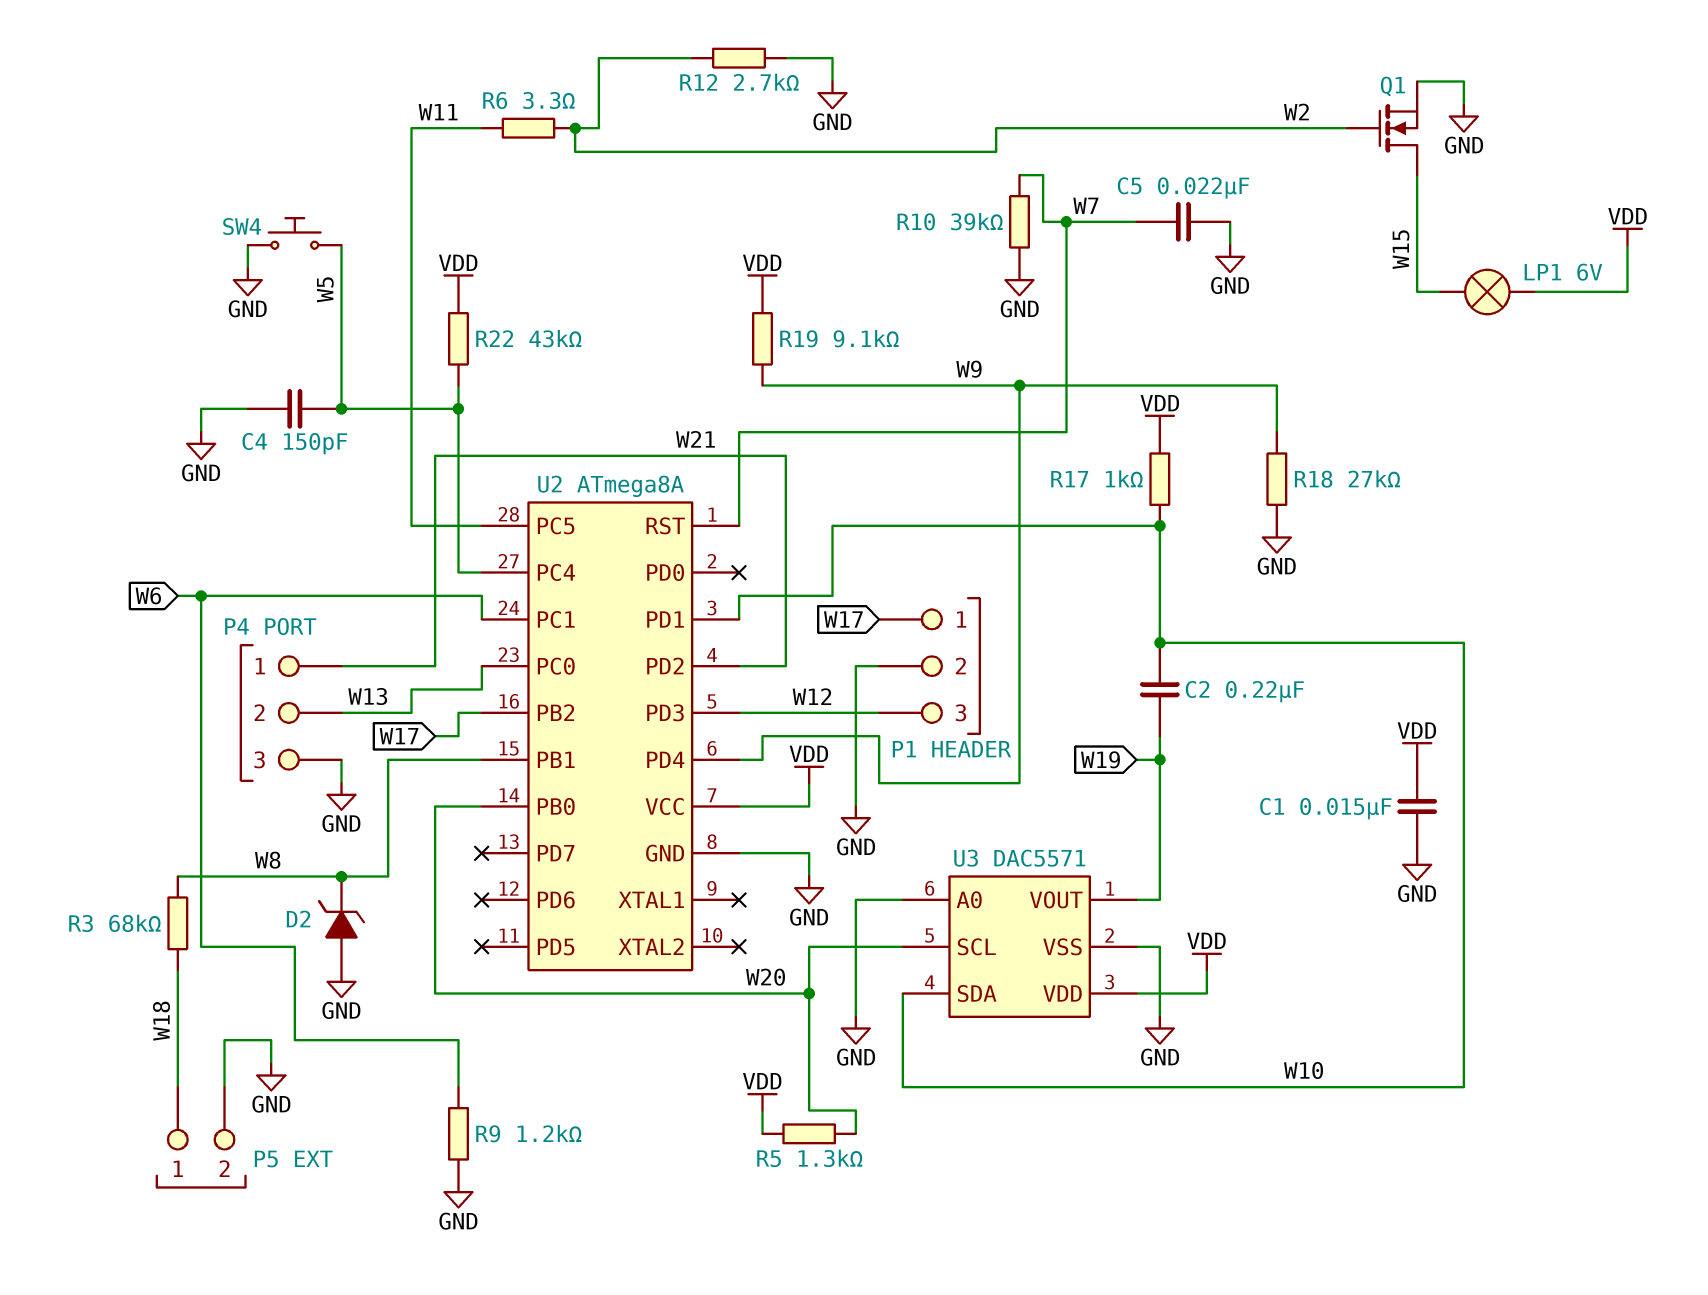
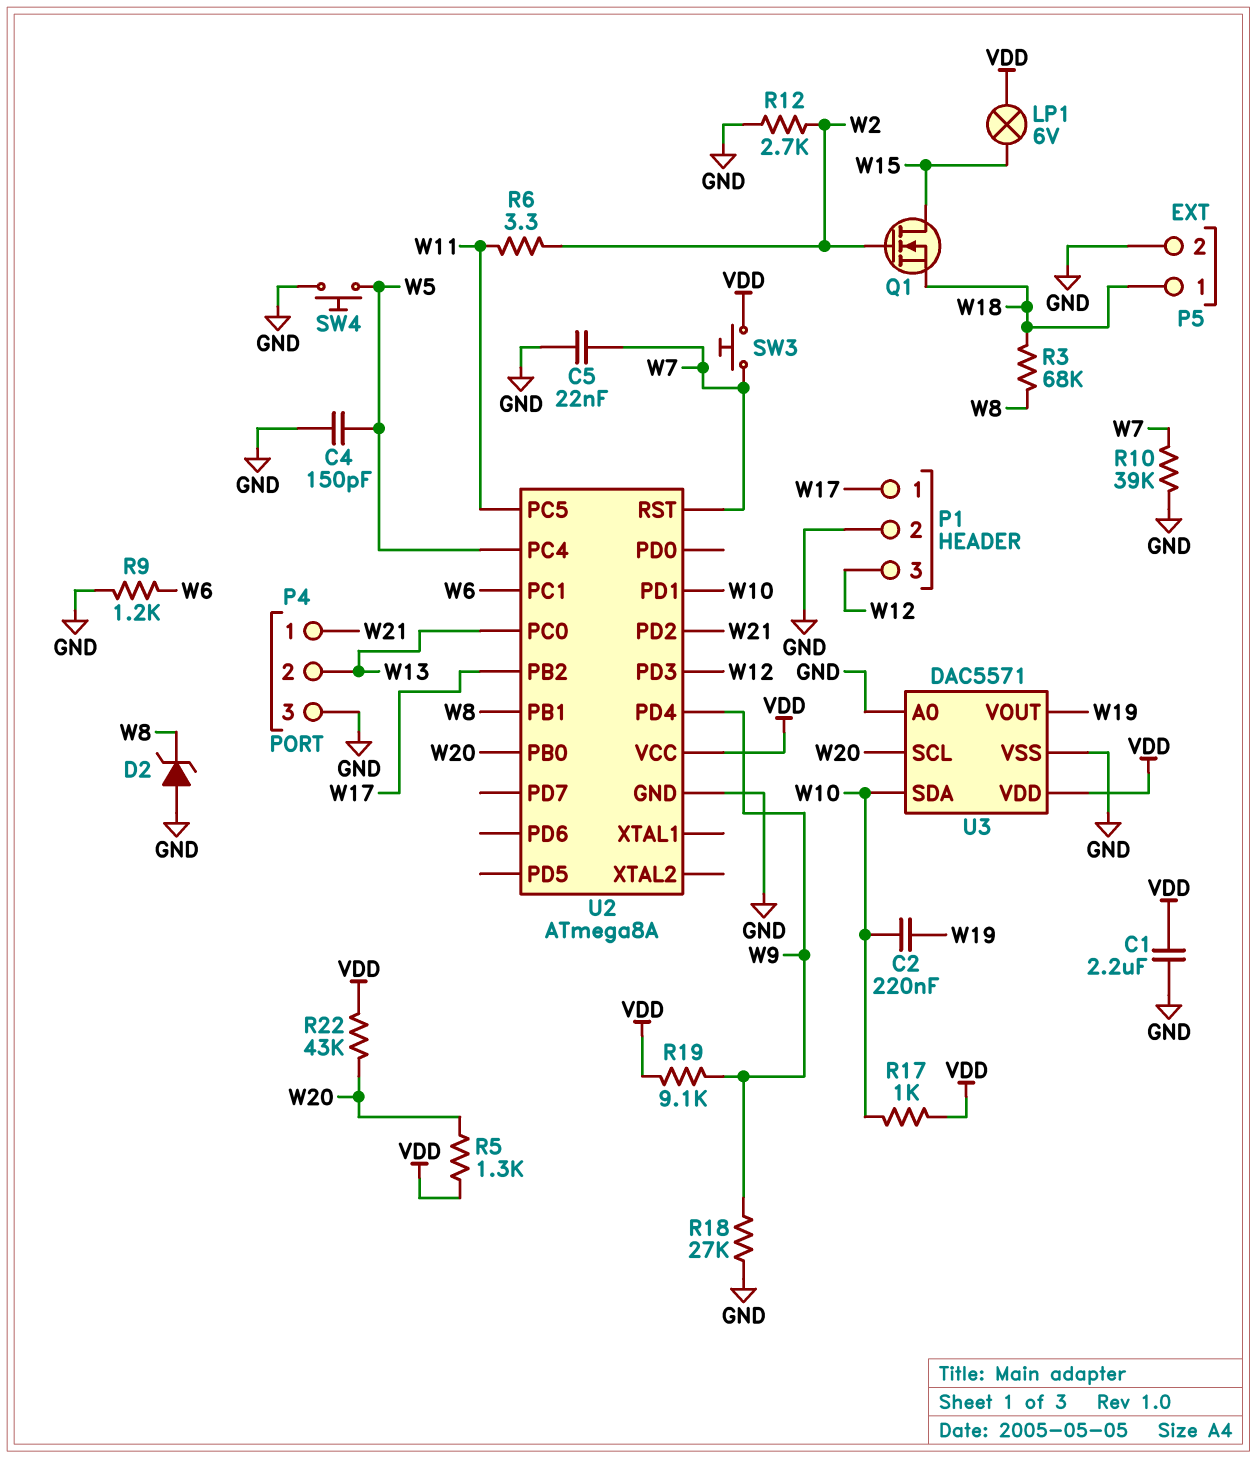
C1: 15nF (GND, VDD) -> 2.2uF (GND, VDD)
Q1: NMOS (G W2, D W15, S GND) -> NMOS (G W2, D W15, S W18)
R22: 43k (VDD, W5) -> 43k (VDD, W20)
SW3: none -> button (VDD, W7)

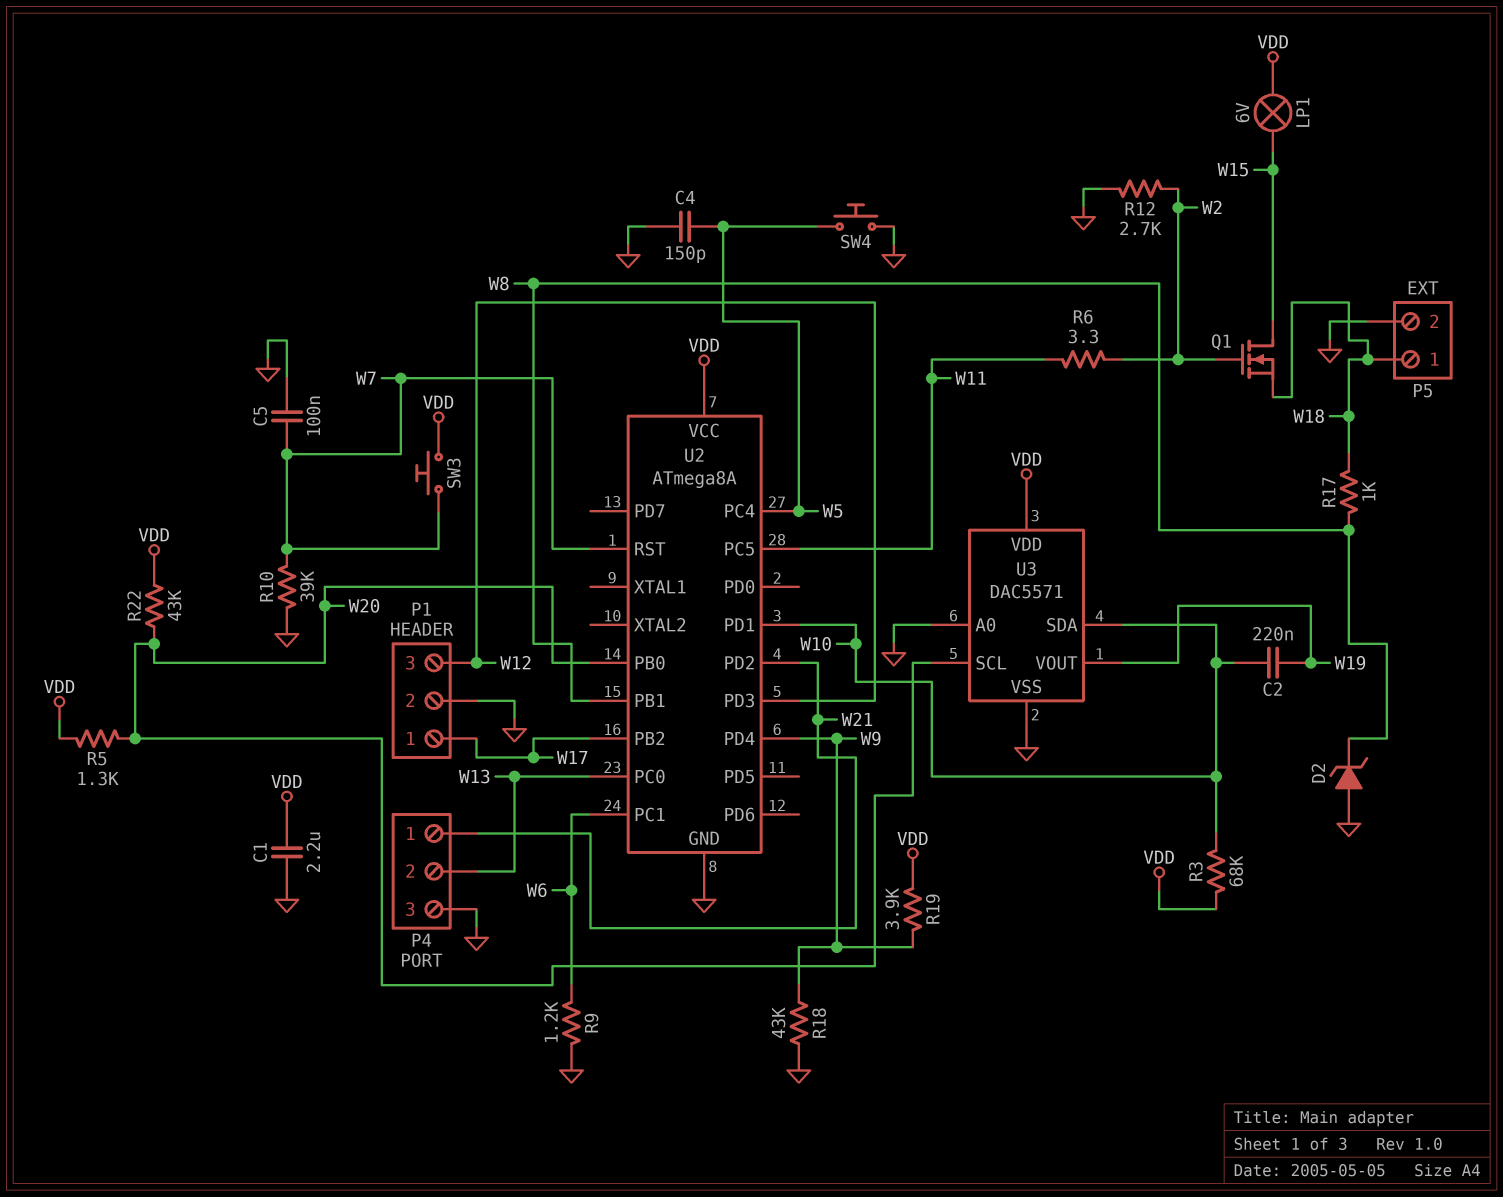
C5: 22nF (GND, W7) -> 100nF (GND, W7)
R3: 68k (W8, W18) -> 68k (VDD, W10)
R17: 1k (VDD, W10) -> 1k (W8, W18)
R18: 27k (GND, W9) -> 43k (GND, W9)
R19: 9.1k (VDD, W9) -> 3.9k (VDD, W9)

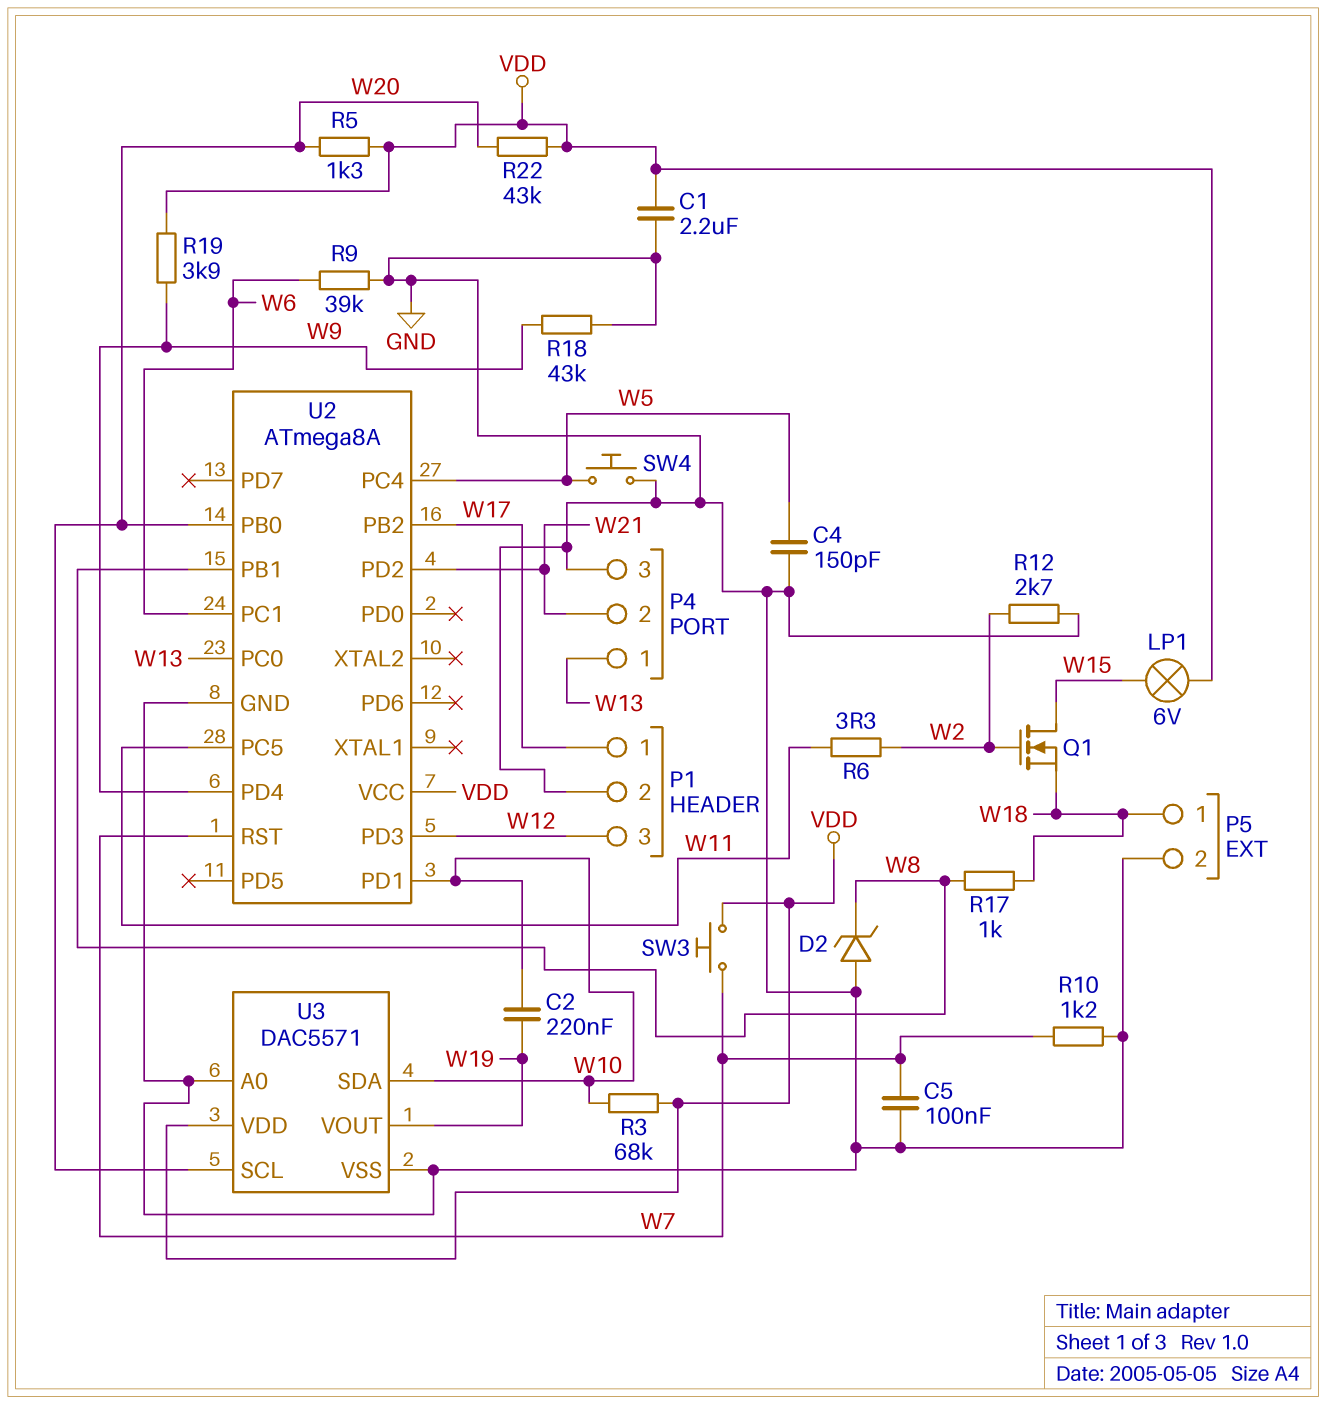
P4 pin 1: W21 -> W13
P4 pin 2: W13 -> W21
R9: 1.2k (GND, W6) -> 39k (GND, W6)
R10: 39k (GND, W7) -> 1.2k (GND, W7)

